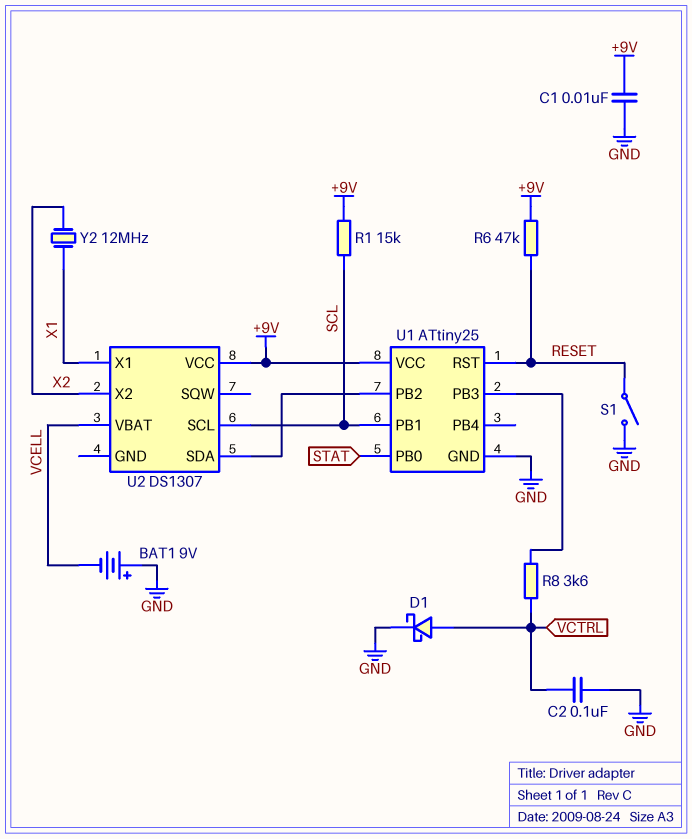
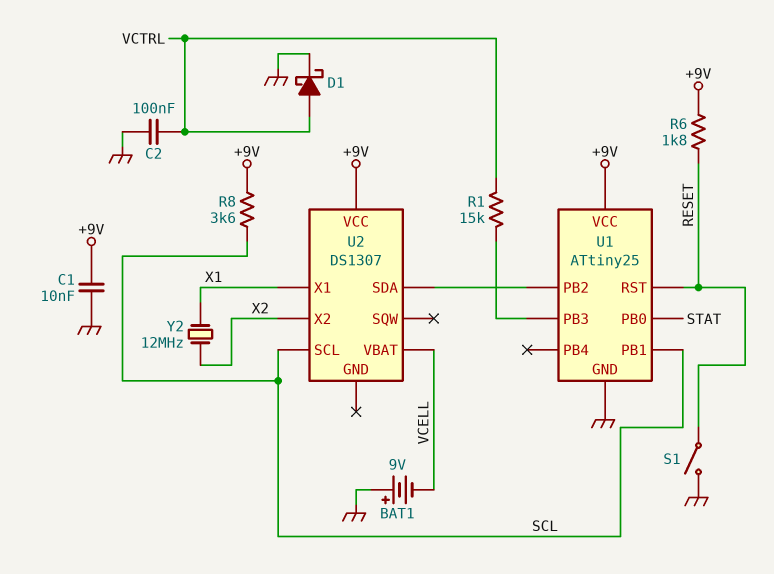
R1: 15k (+9V, SCL) -> 15k (U1/PB3, VCTRL)
R6: 47k (+9V, RESET) -> 1.8k (+9V, RESET)
R8: 3.6k (U1/PB3, VCTRL) -> 3.6k (+9V, SCL)

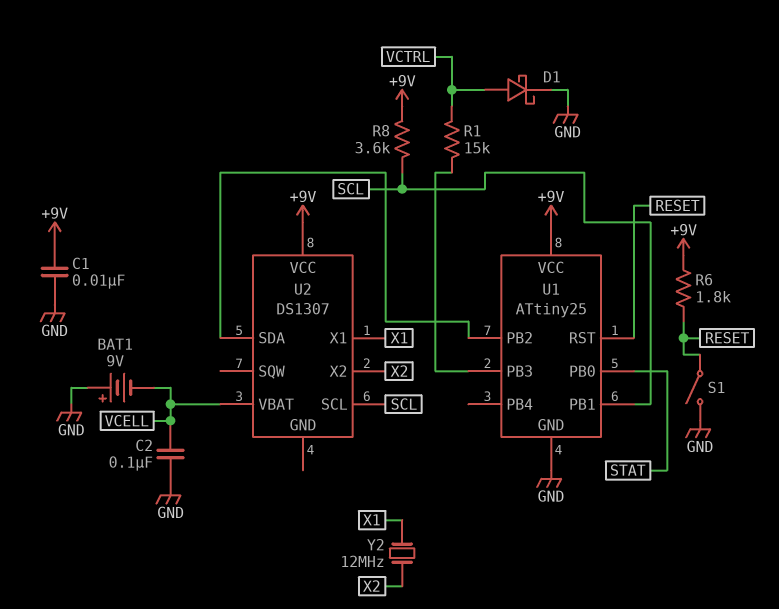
C2: 100nF (GND, VCTRL) -> 100nF (GND, VCELL)

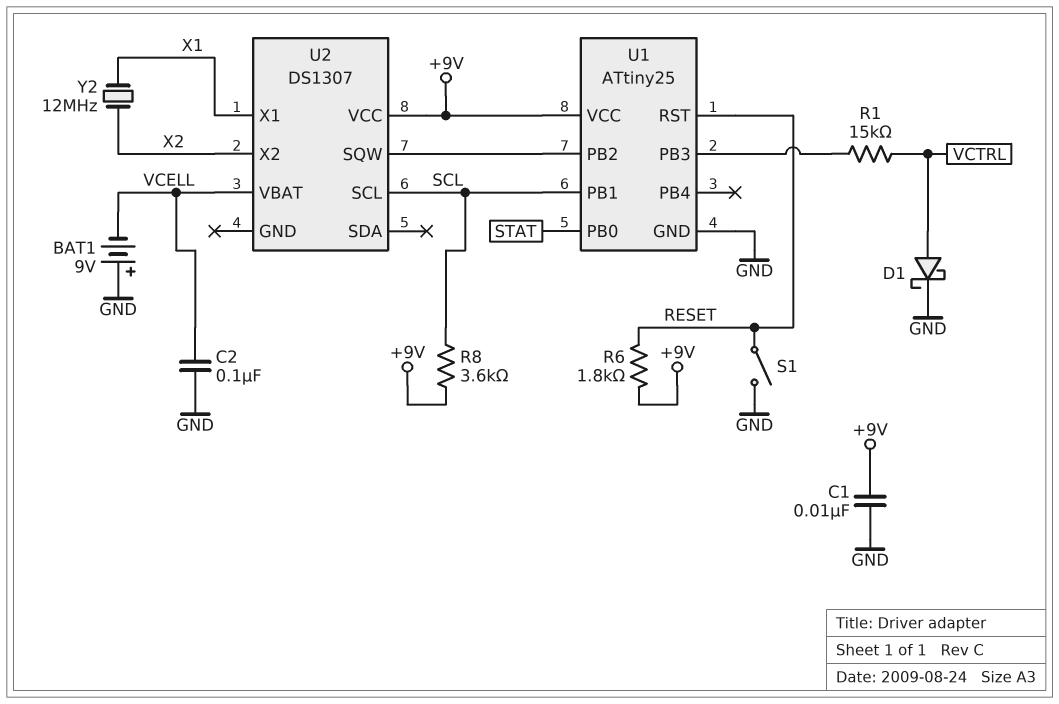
U2 pin SDA: U1/PB2 -> none
U2 pin SQW: none -> U1/PB2

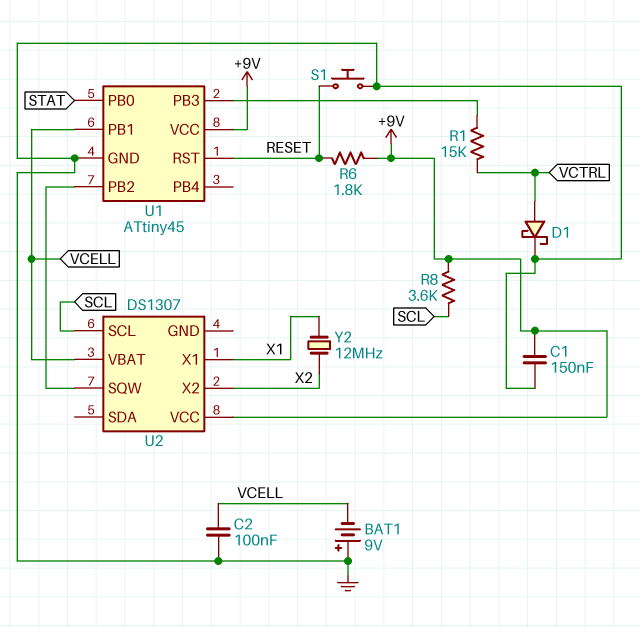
C1: 10nF (+9V, GND) -> 150nF (+9V, GND)
S1: switch (GND, RESET) -> button (GND, RESET)
U1: ATtiny25 -> ATtiny45
U1 pin PB1: SCL -> VCELL

